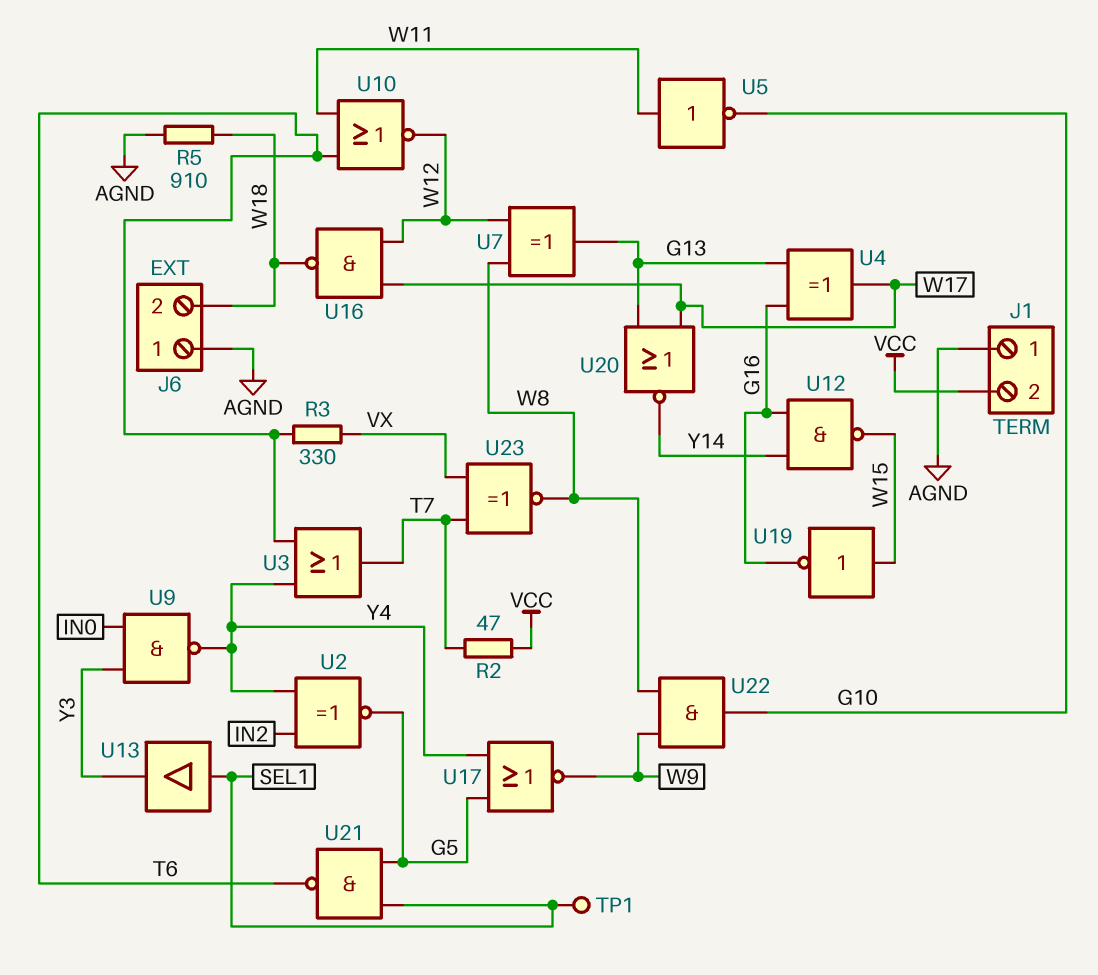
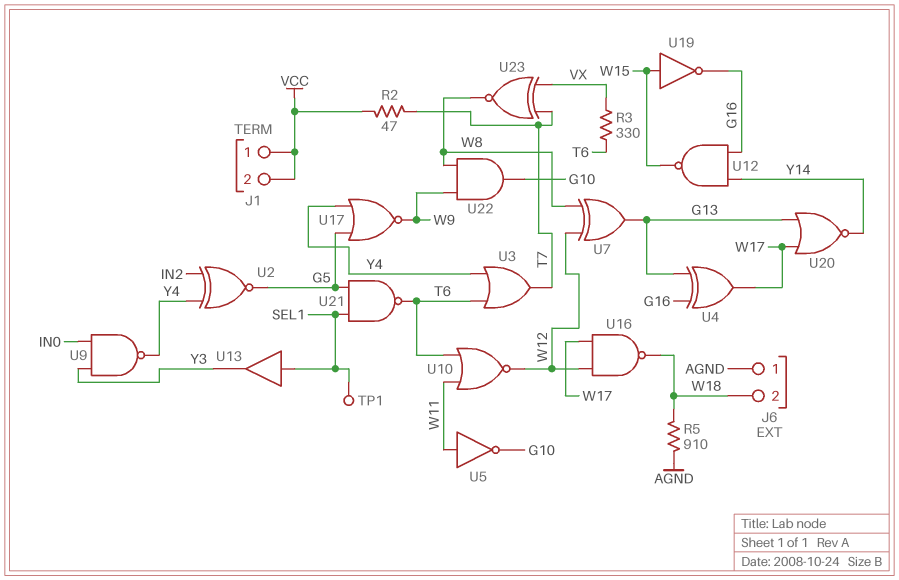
J1 pin 1: AGND -> VCC

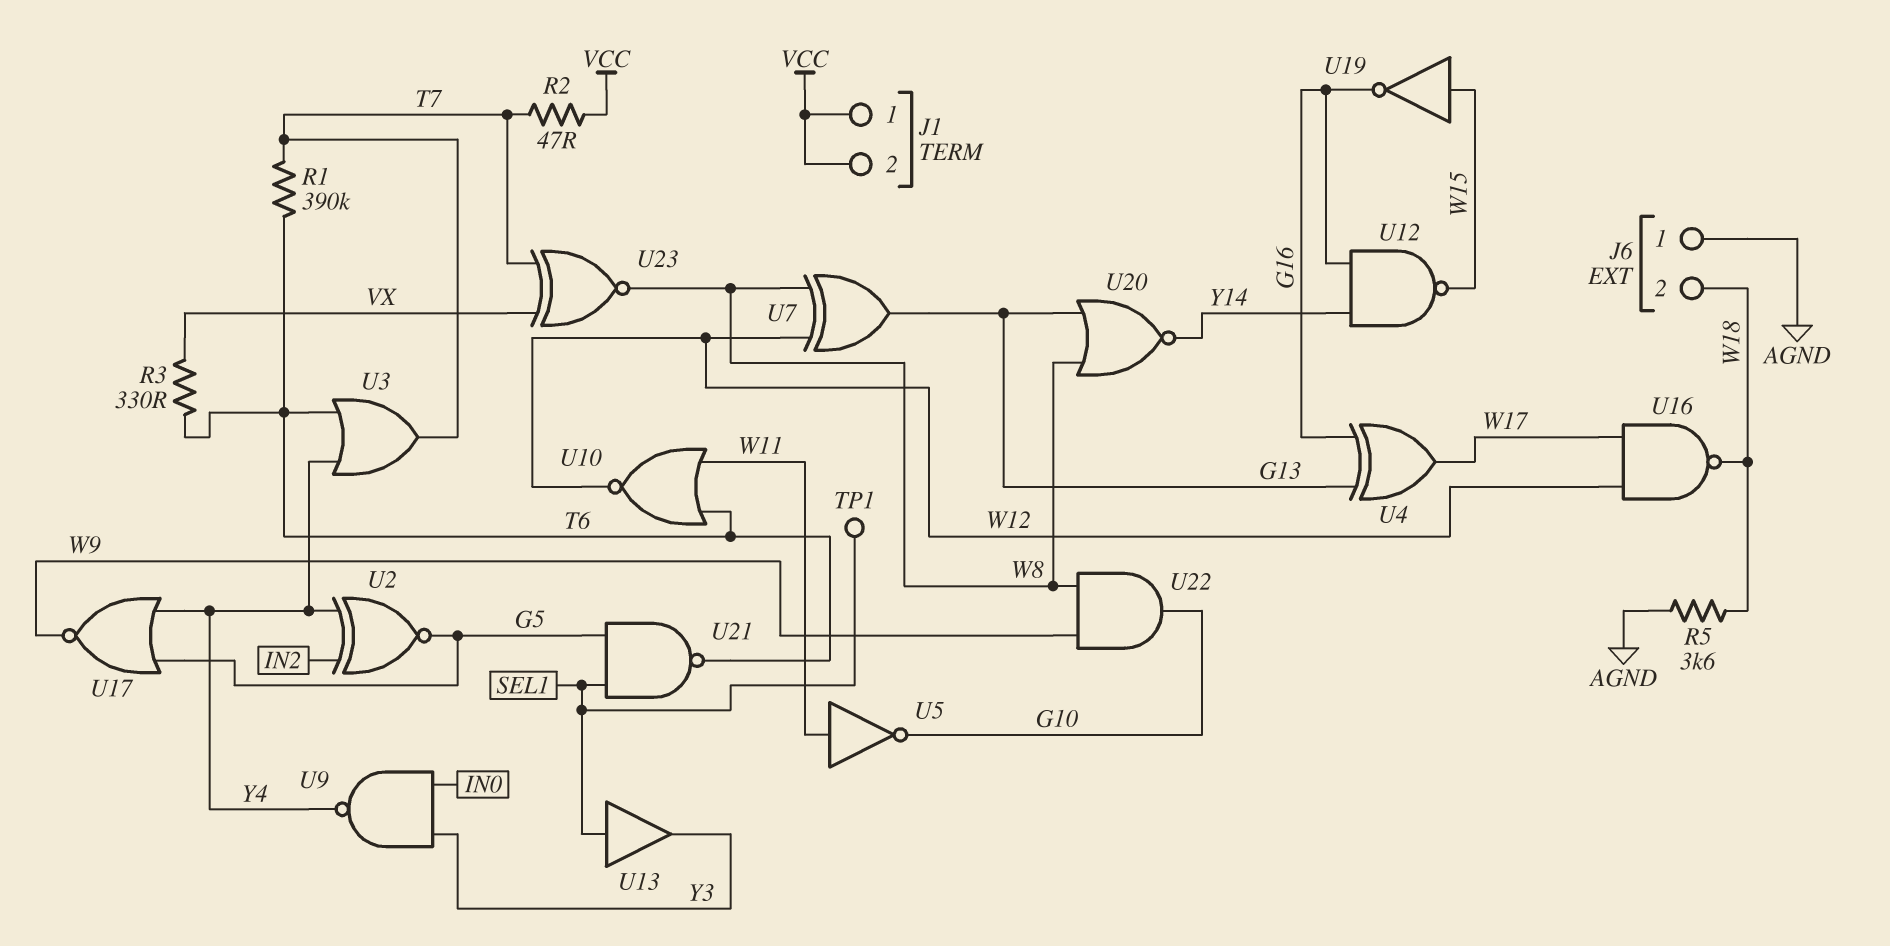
R1: none -> 390k (T6, T7)
R5: 910 (AGND, W18) -> 3.6k (AGND, W18)
U20: NOR (in G13, in W17, out Y14) -> NOR (in G13, in W8, out Y14)

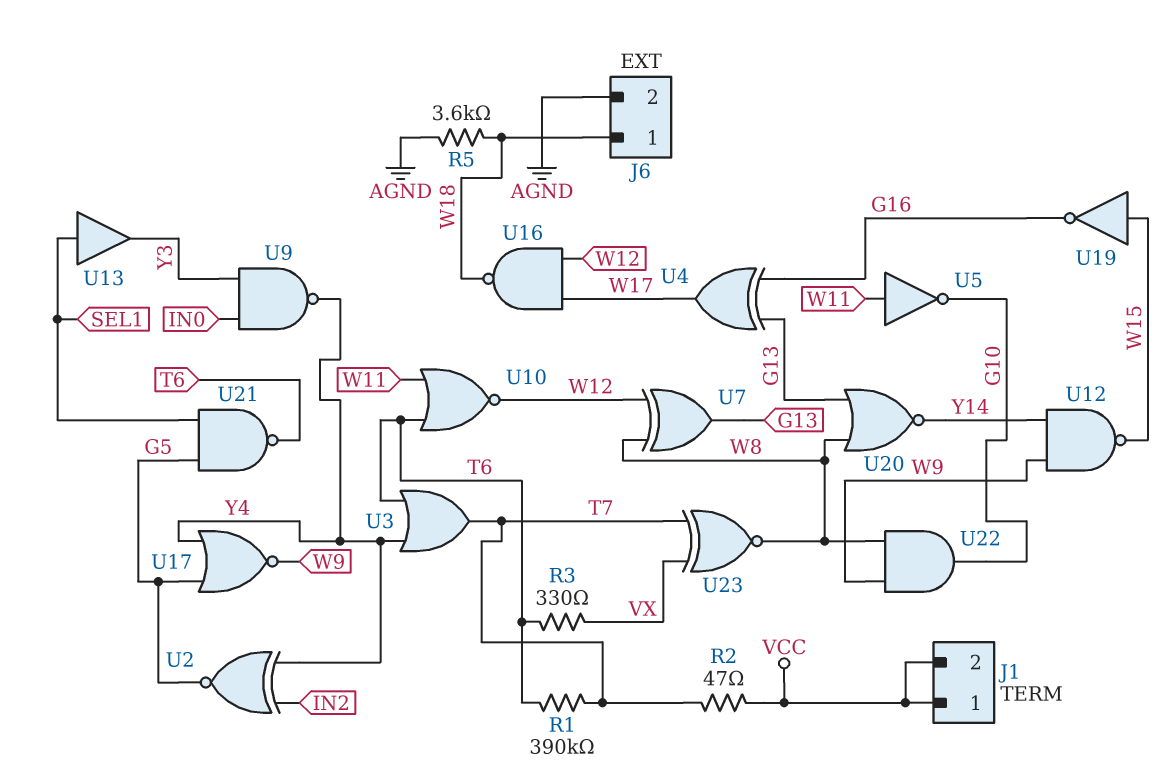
J6 pin 1: AGND -> W18
J6 pin 2: W18 -> AGND
TP1: test point (SEL1) -> none
U12: NAND (in G16, in Y14, out W15) -> NAND (in W9, in Y14, out W15)

